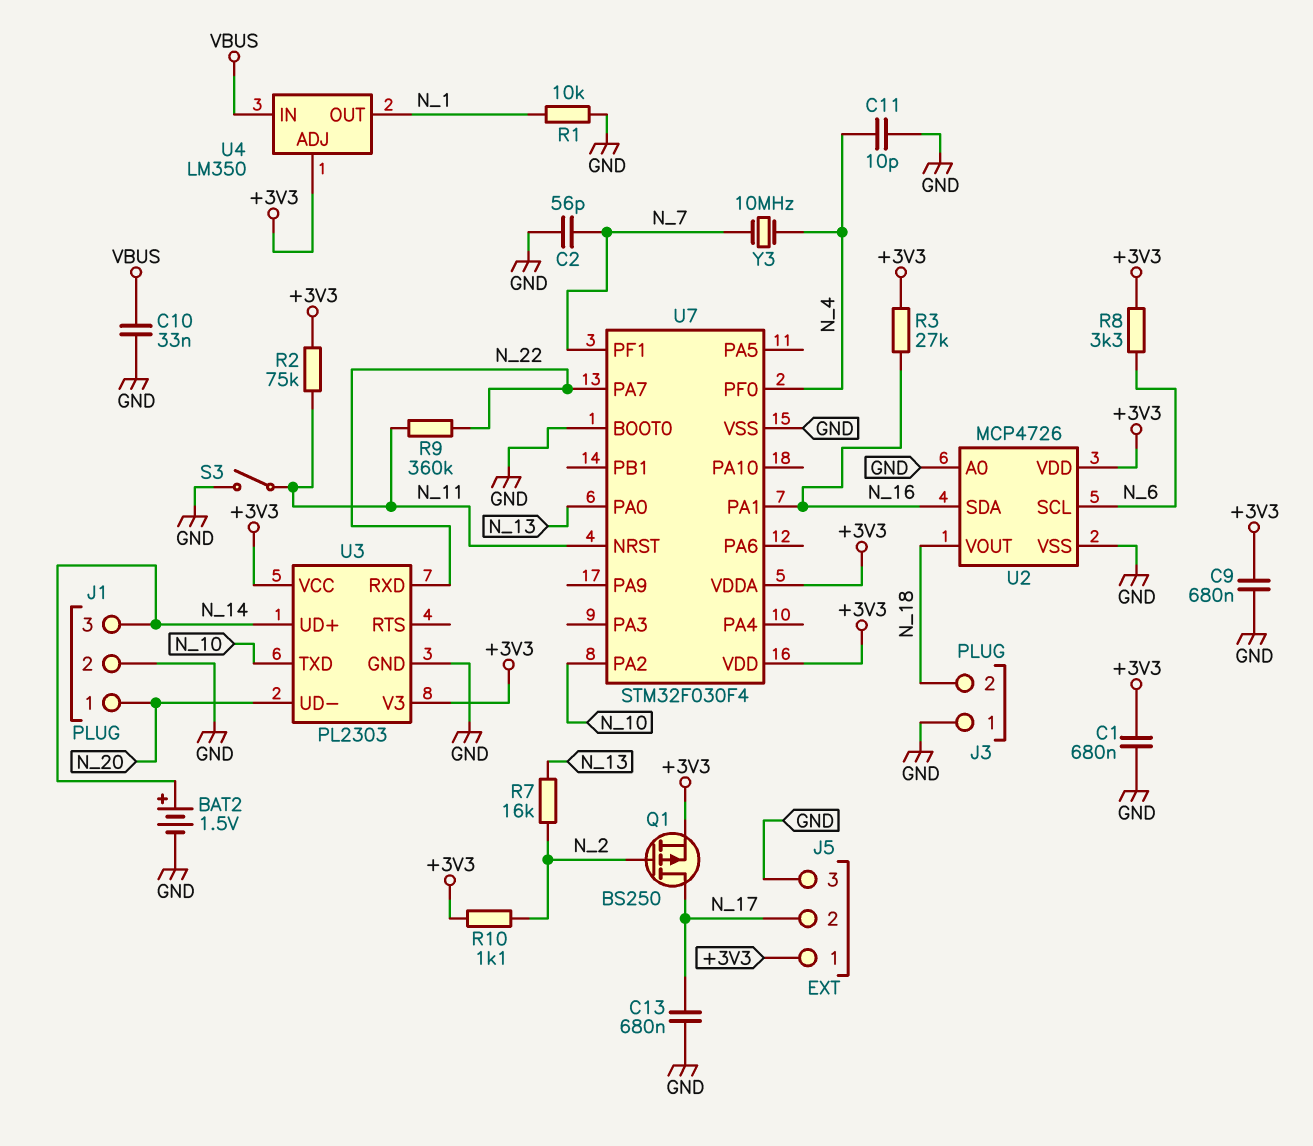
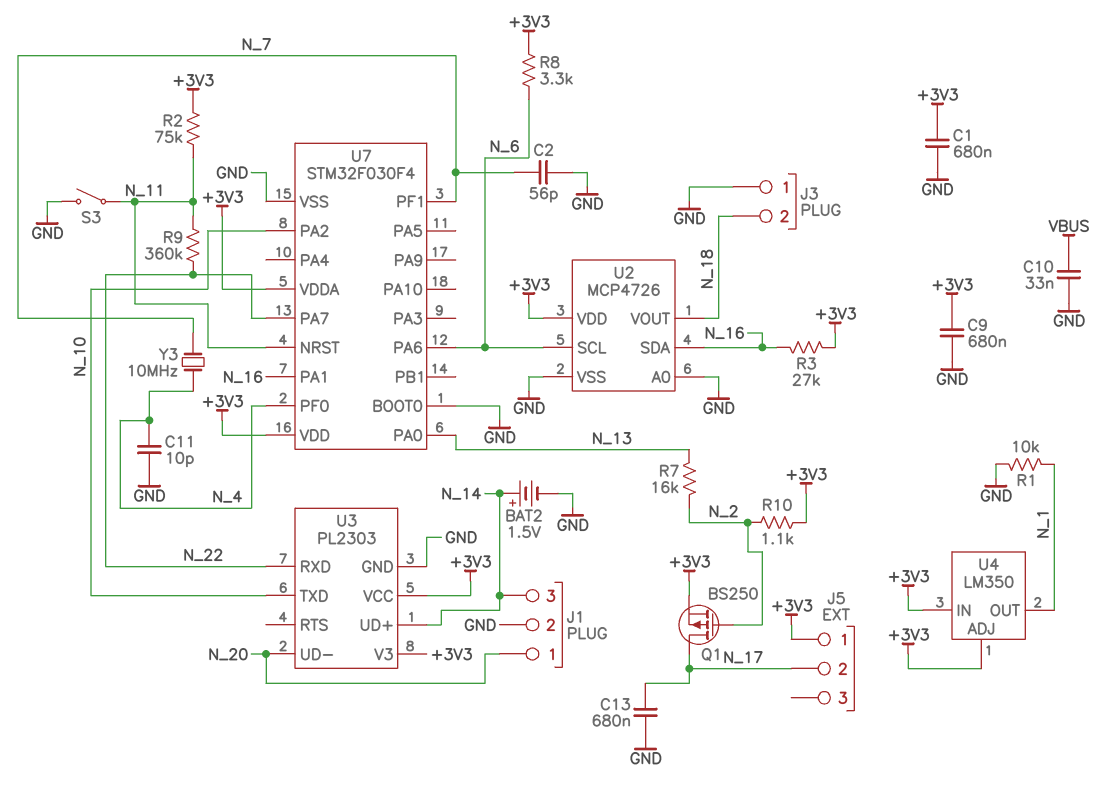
J5 pin 3: GND -> none
U4 pin IN: VBUS -> +3V3
U7 pin PA6: none -> N_6

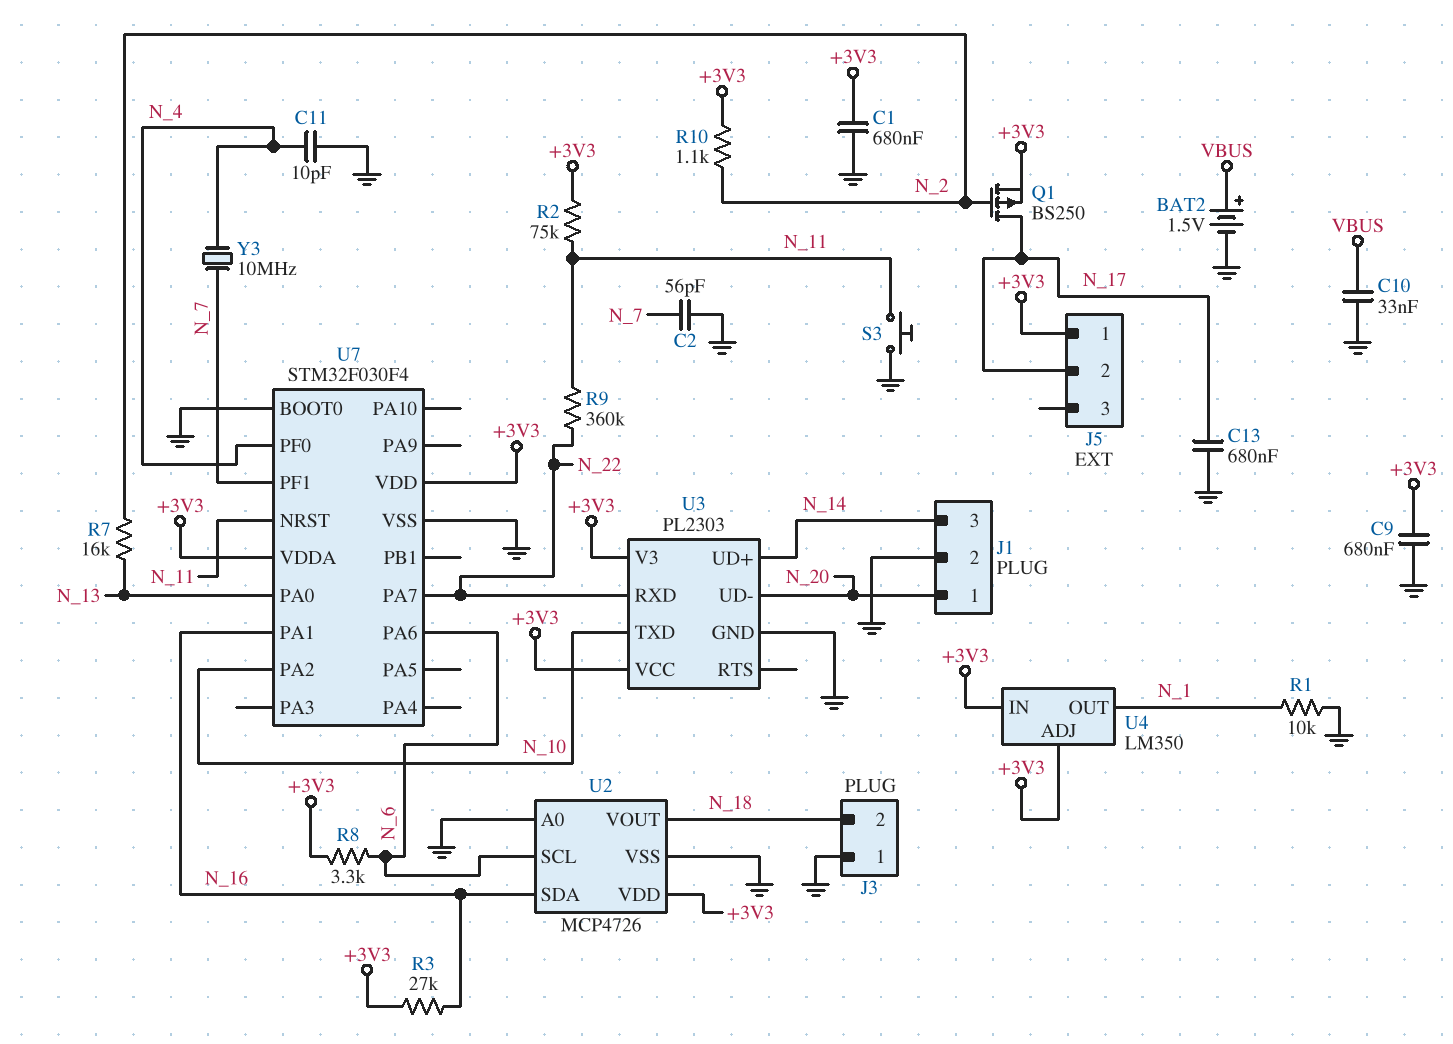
BAT2: 1.5V (plus N_14, minus GND) -> 1.5V (plus VBUS, minus GND)
S3: switch (GND, N_11) -> button (GND, N_11)

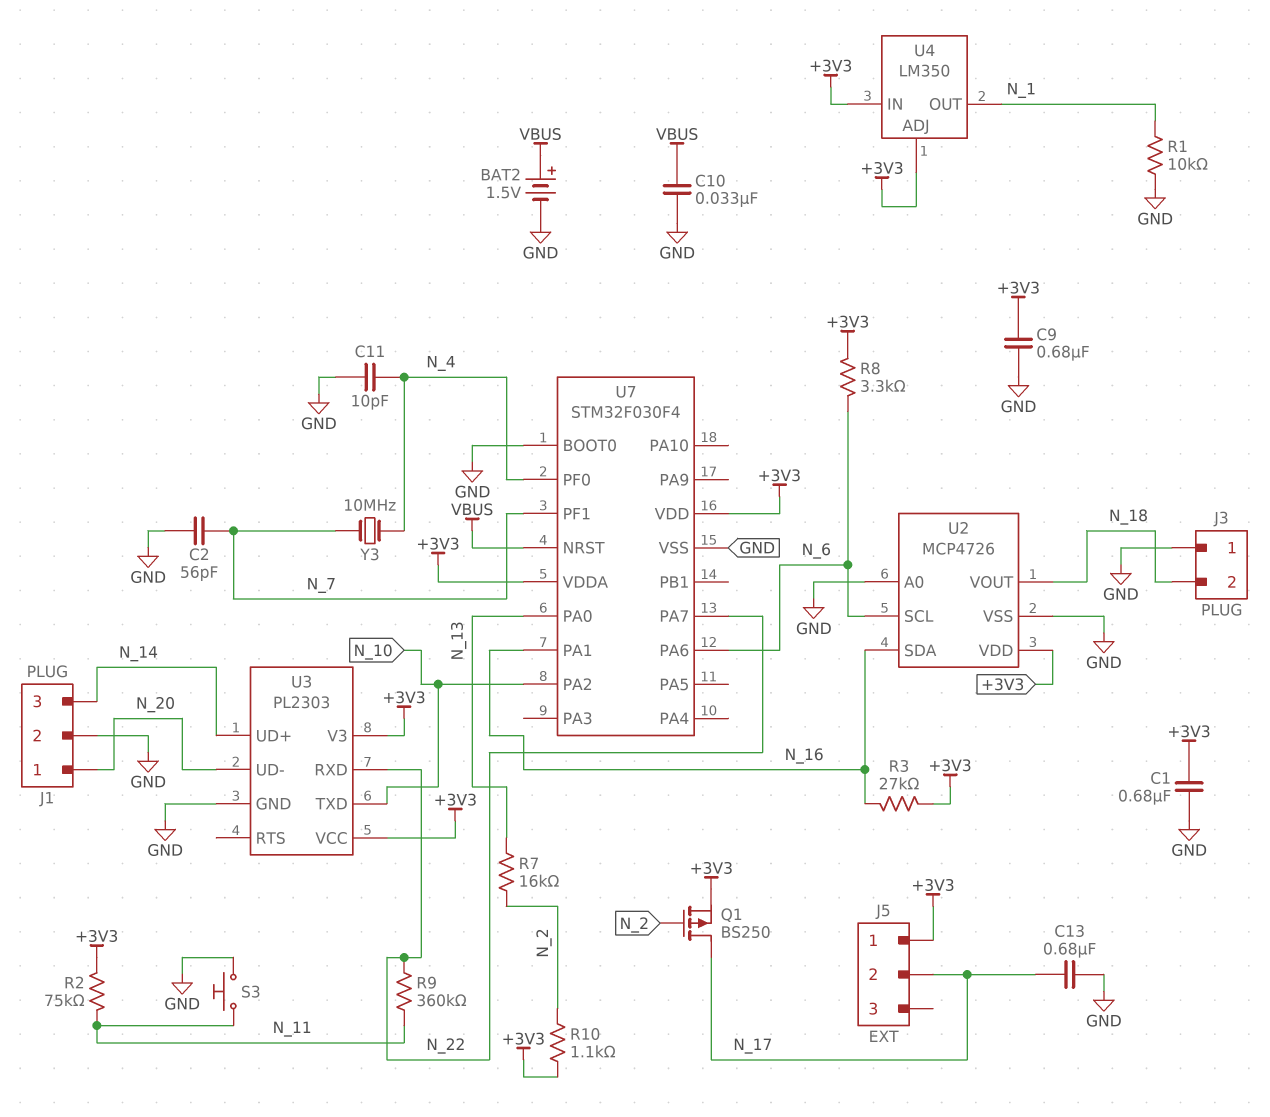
U7 pin NRST: N_11 -> VBUS

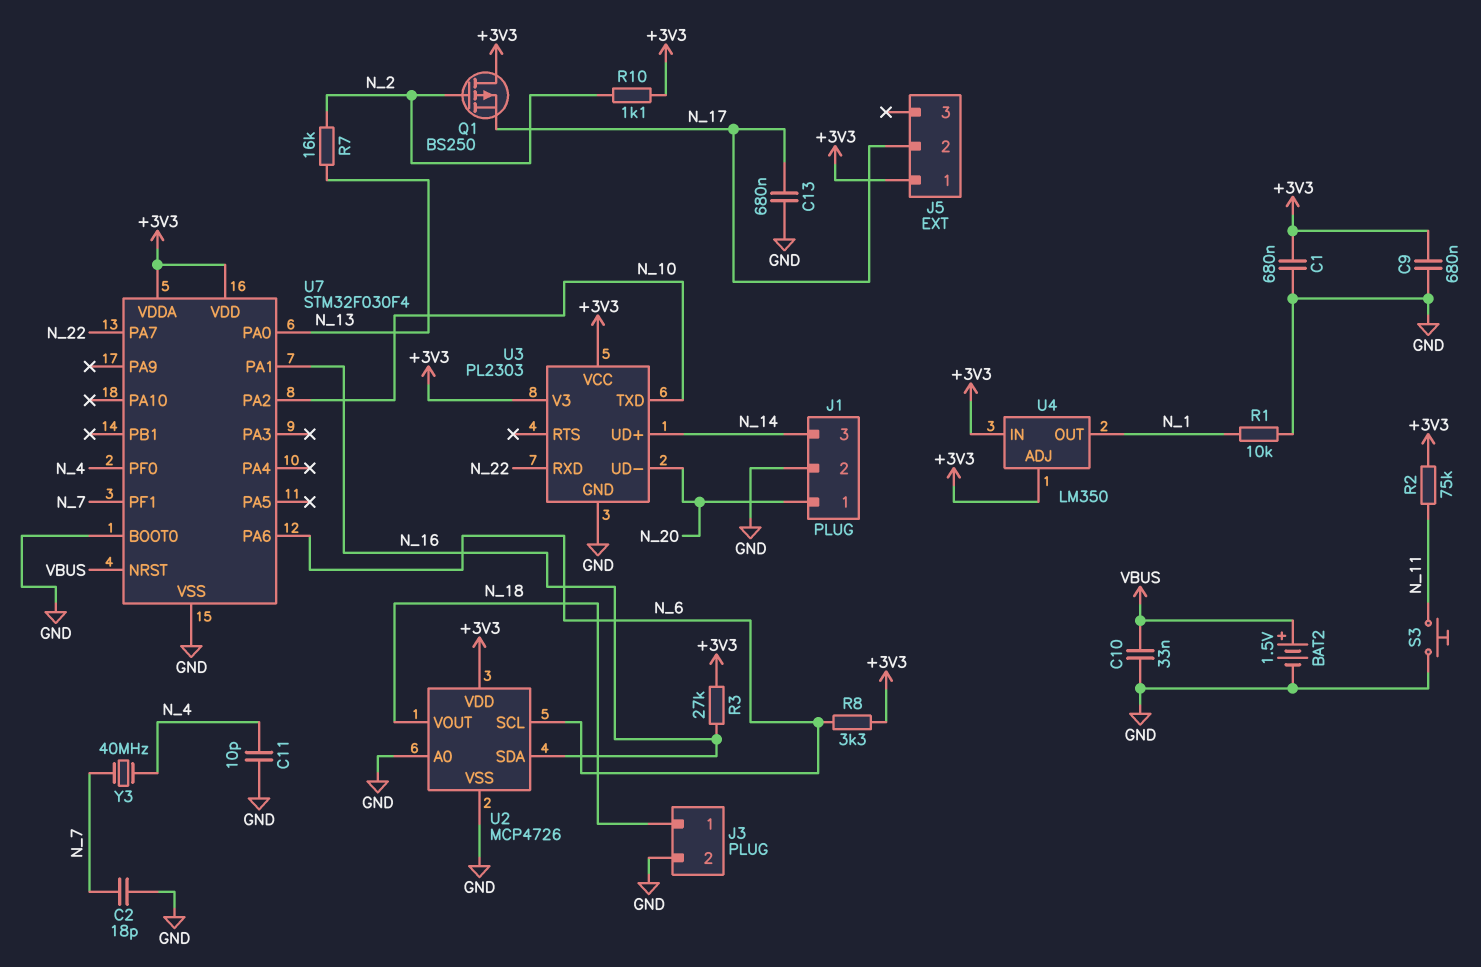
C2: 56pF (GND, N_7) -> 18pF (GND, N_7)
J3 pin 1: GND -> N_18
J3 pin 2: N_18 -> GND
Q1: PMOS BS250 (G N_2, D N_17, S +3V3) -> PMOS BS250 (G N_2, D +3V3, S N_17)
R9: 360k (N_11, N_22) -> none
Y3: 10MHz (N_4, N_7) -> 40MHz (N_4, N_7)

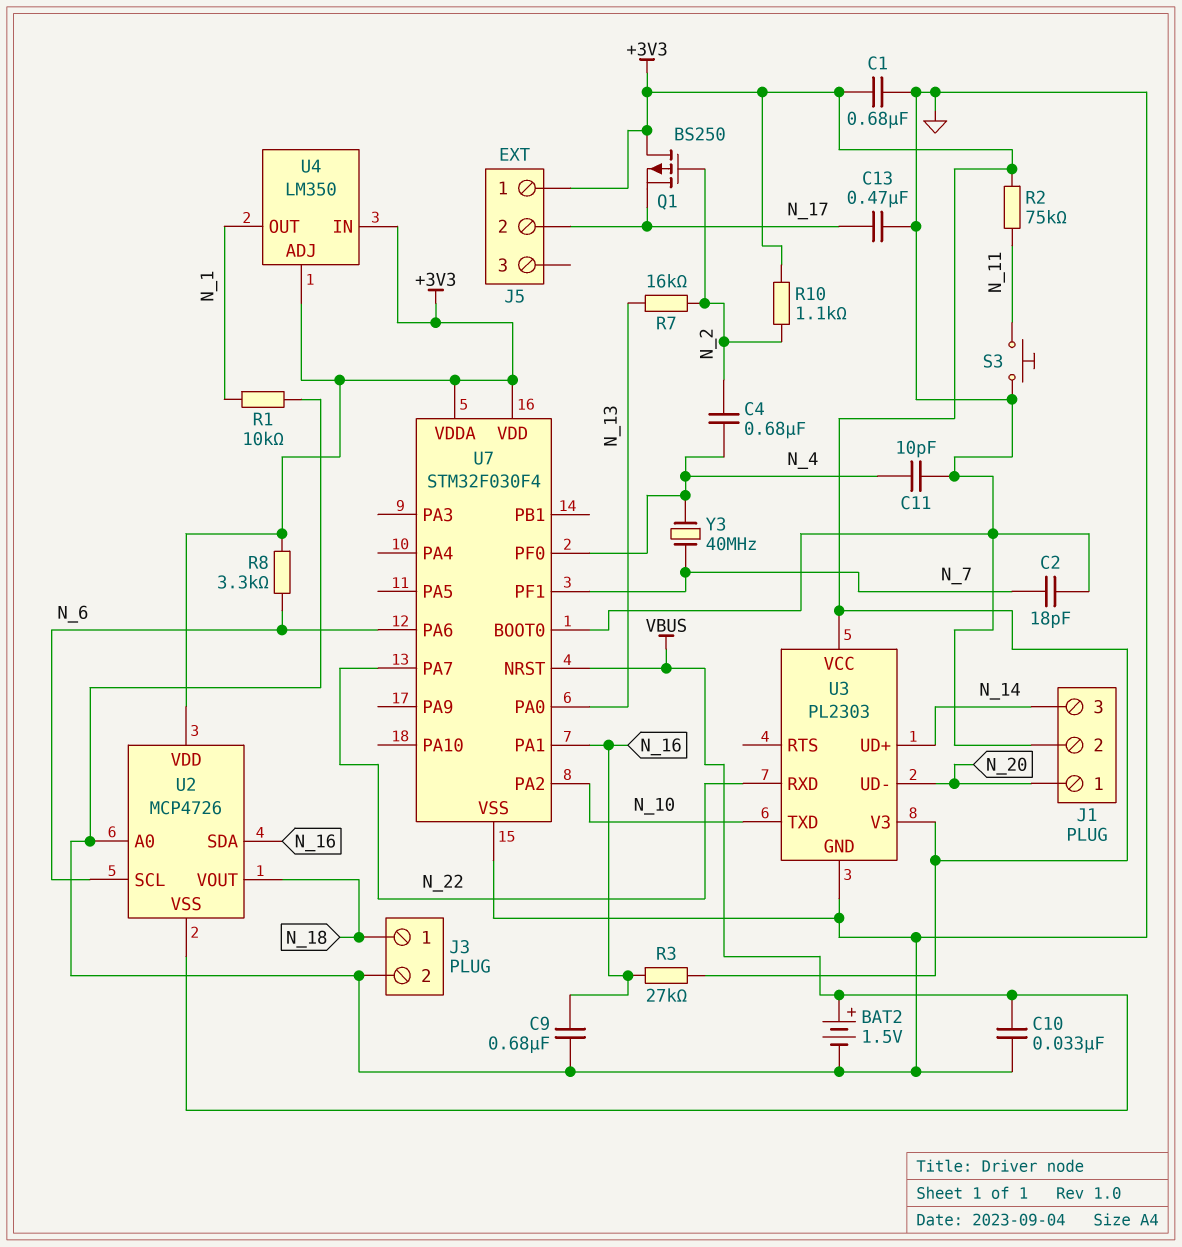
C4: none -> 680nF (N_2, N_4)
C9: 680nF (+3V3, GND) -> 680nF (GND, N_16)
C13: 680nF (GND, N_17) -> 470nF (GND, N_17)
U2 pin VSS: GND -> VBUS

